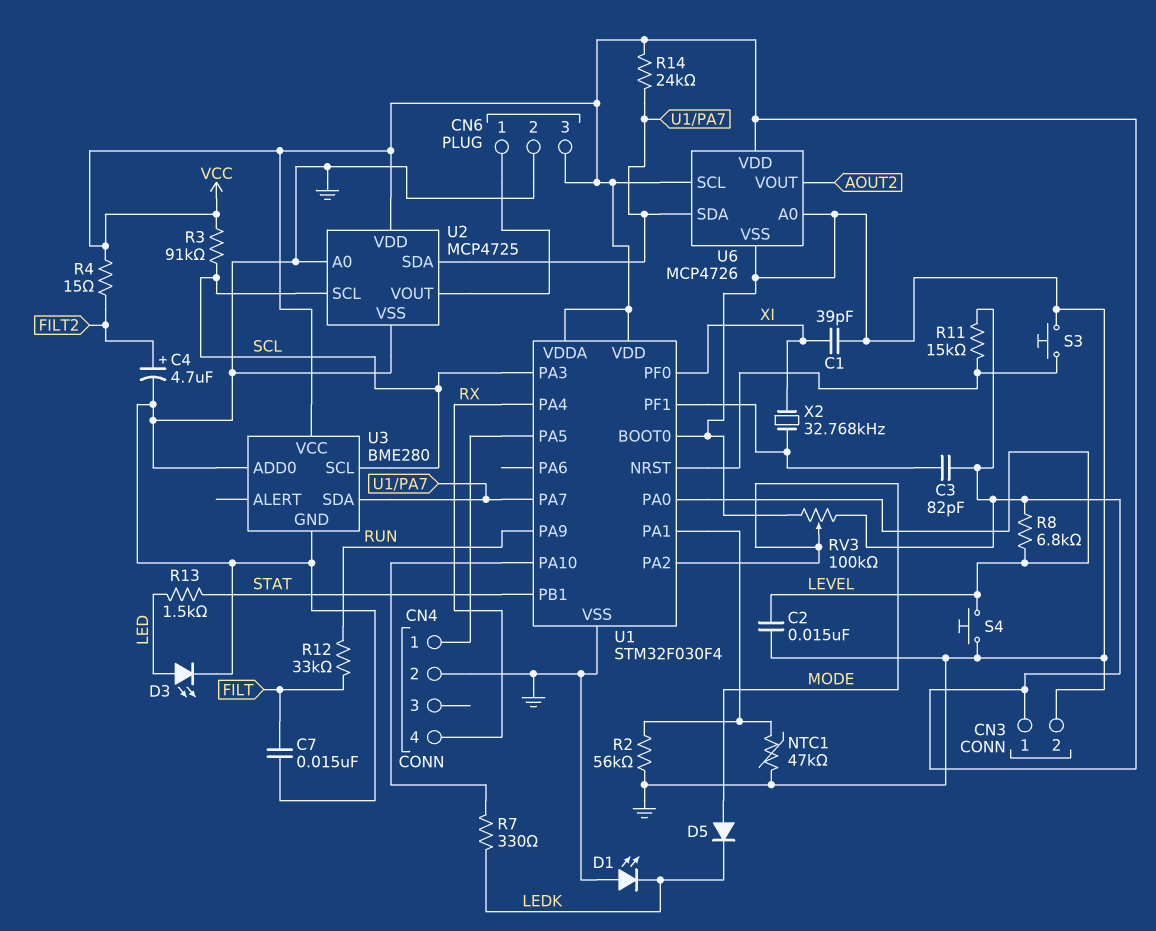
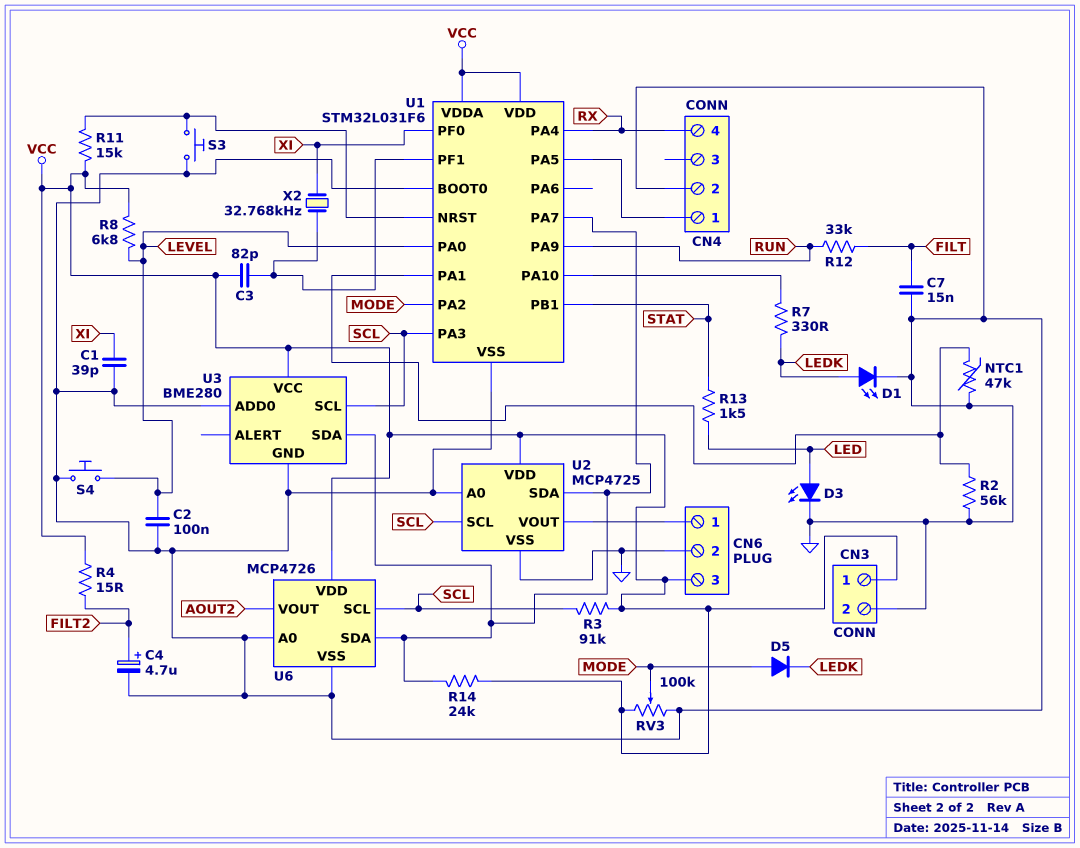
C2: 15nF (GND, LEVEL) -> 100nF (GND, LEVEL)
D1: LED (A GND, K LEDK) -> LED (A LEDK, K GND)
U1: STM32F030F4 -> STM32L031F6
U6 pin SCL: VCC -> SCL

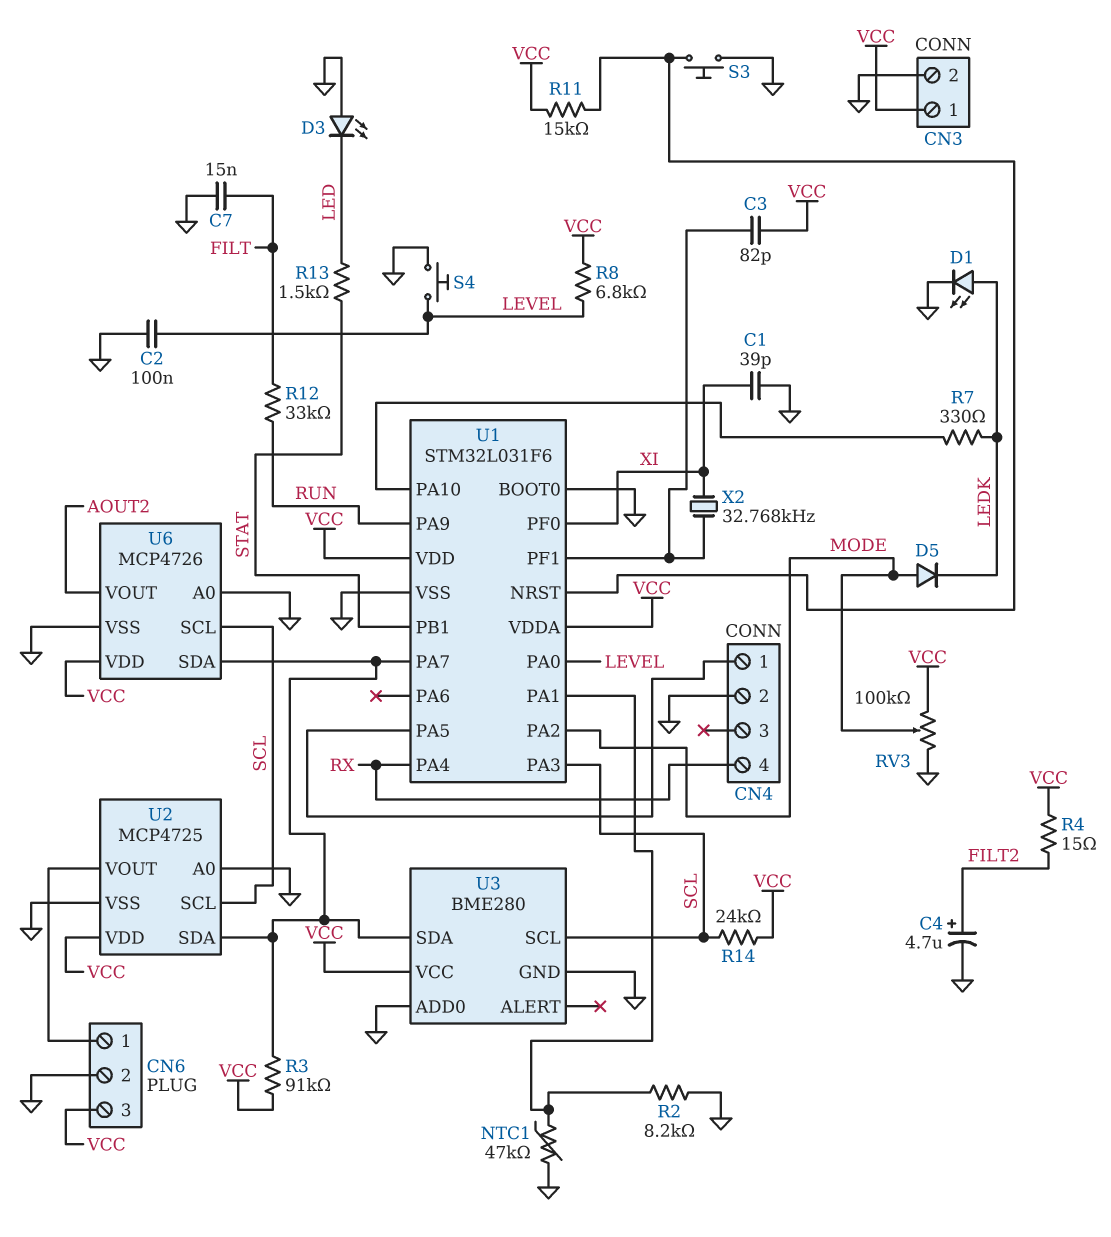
D3: LED (A LED, K GND) -> LED (A GND, K LED)
R2: 56k (GND, U1/PA1) -> 8.2k (GND, U1/PA1)
R3: 91k (SCL, VCC) -> 91k (U1/PA7, VCC)
R14: 24k (U1/PA7, VCC) -> 24k (SCL, VCC)

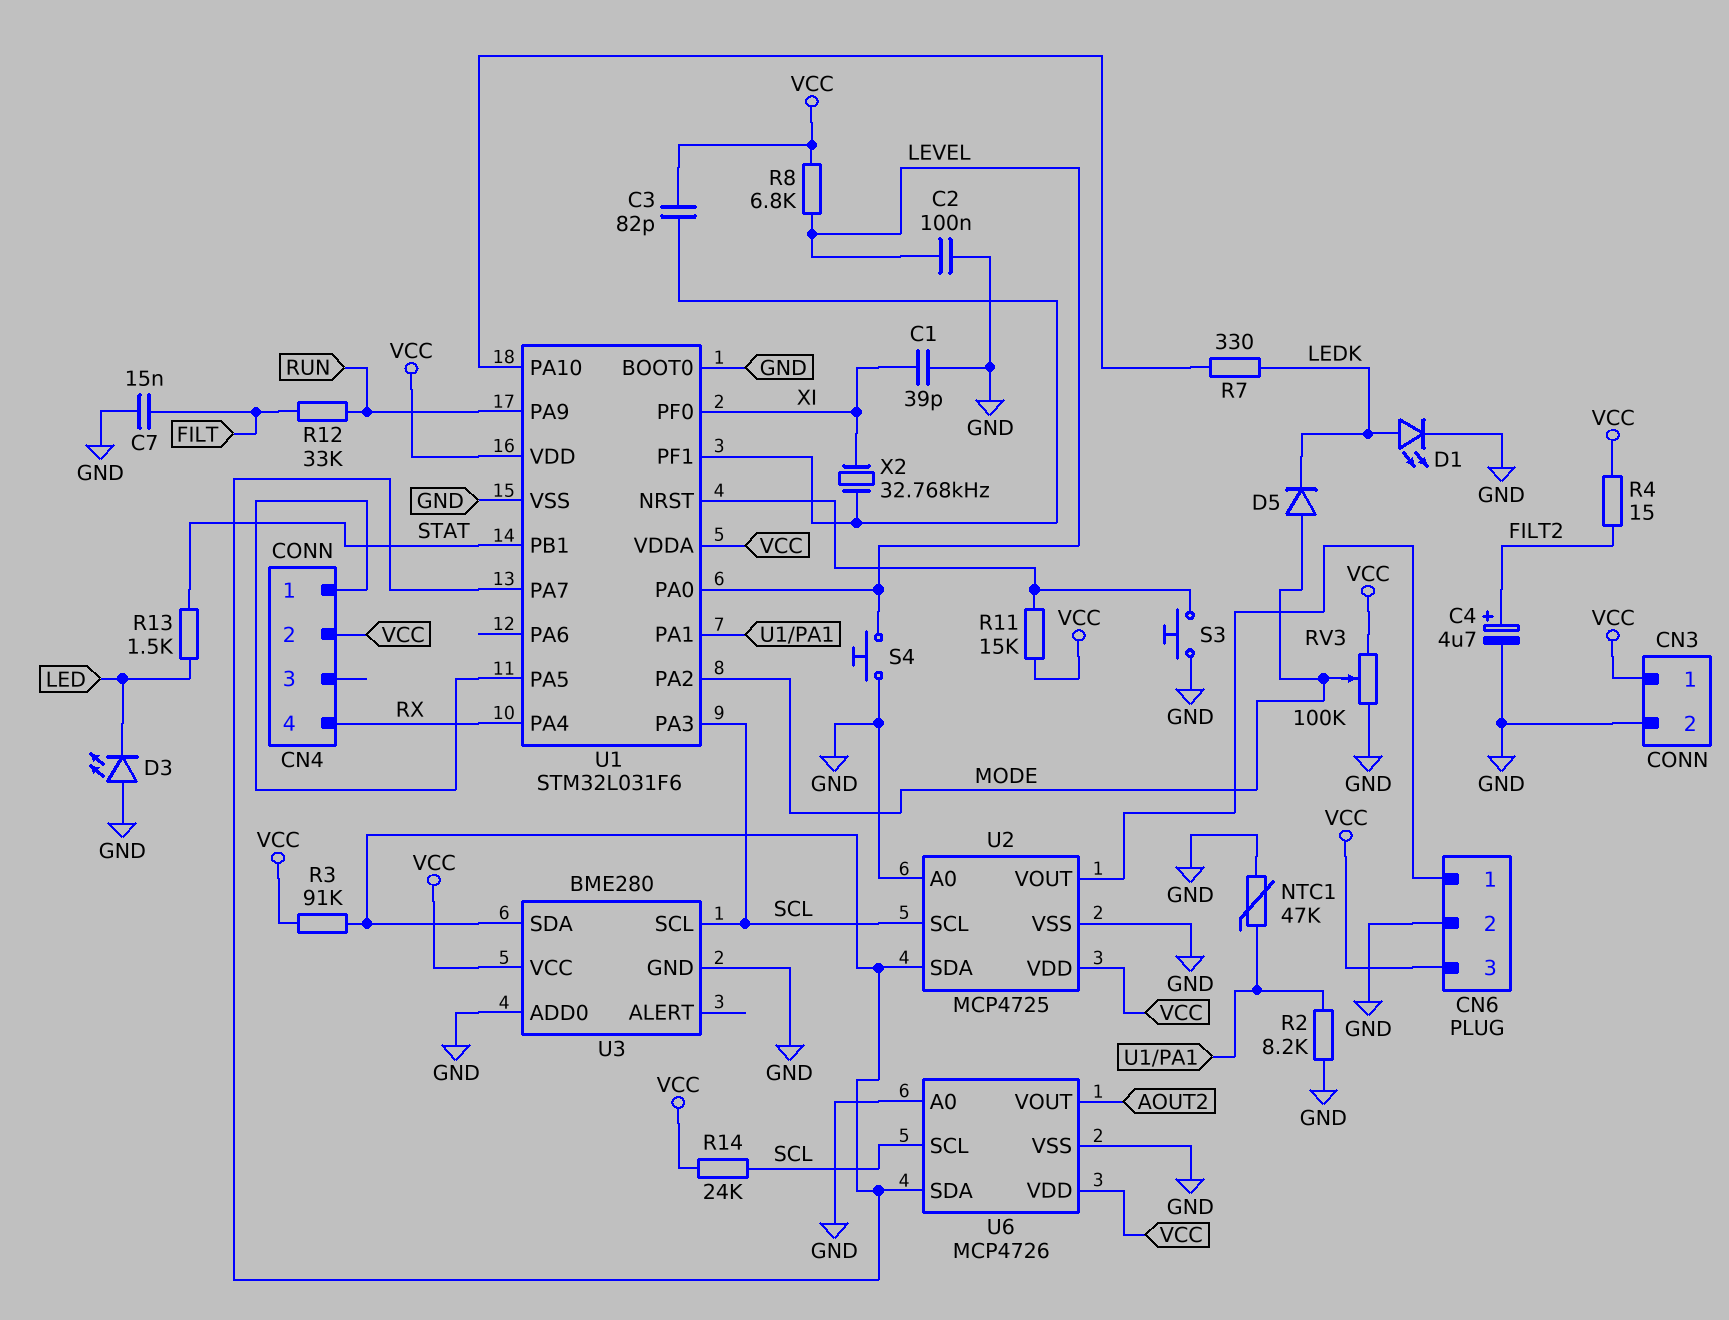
CN4 pin 2: GND -> VCC

